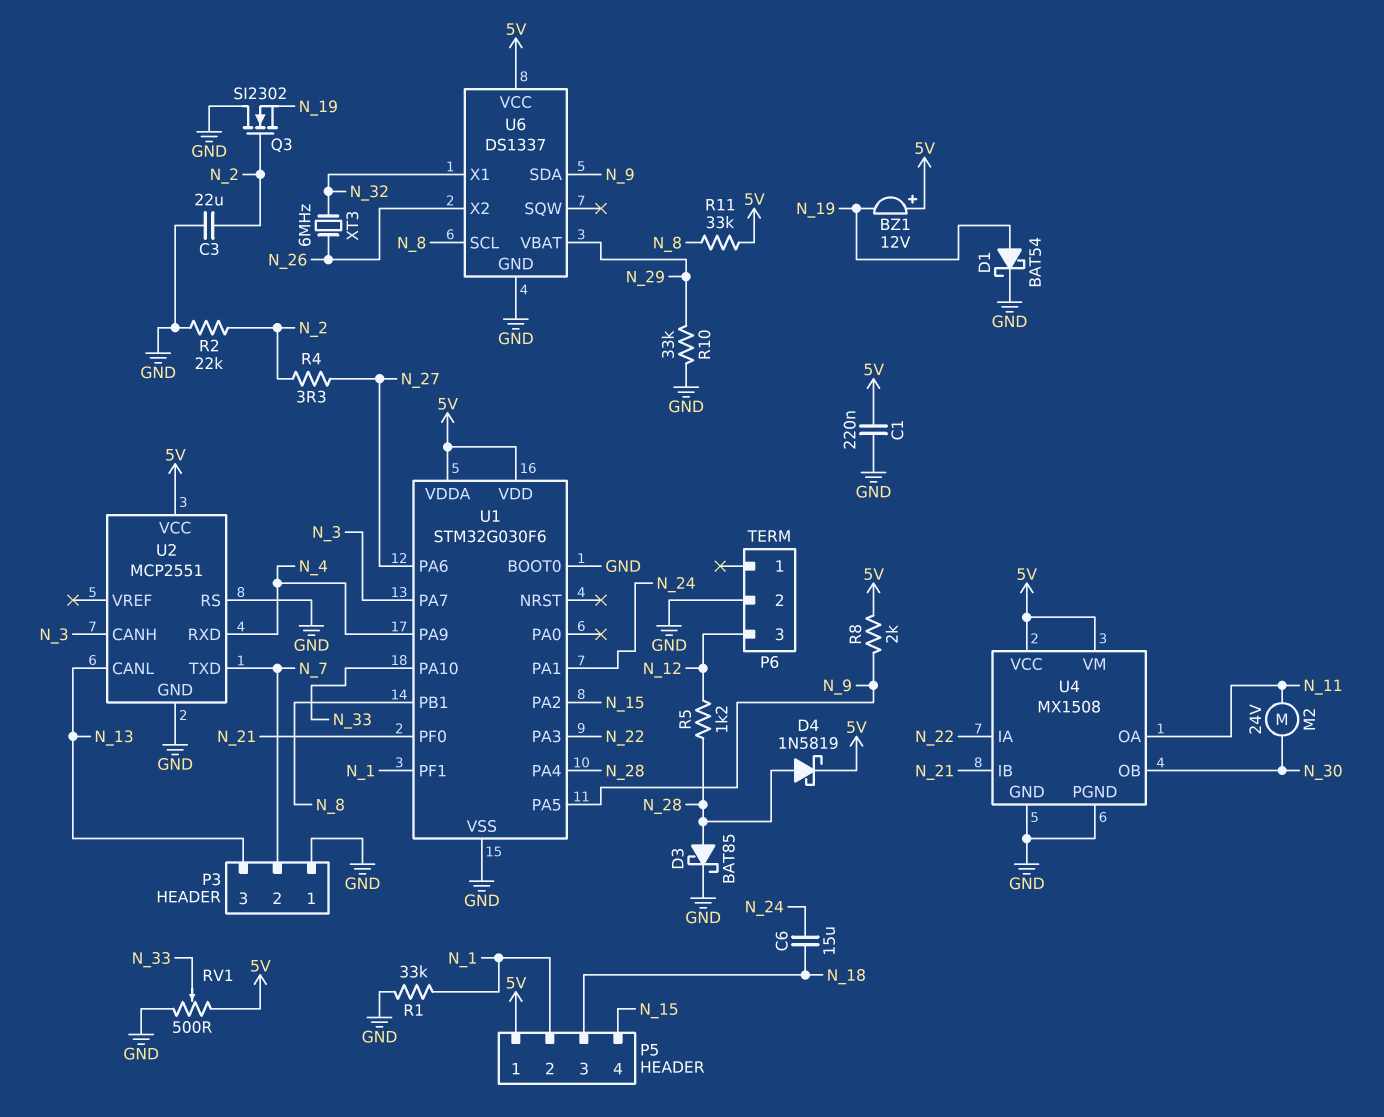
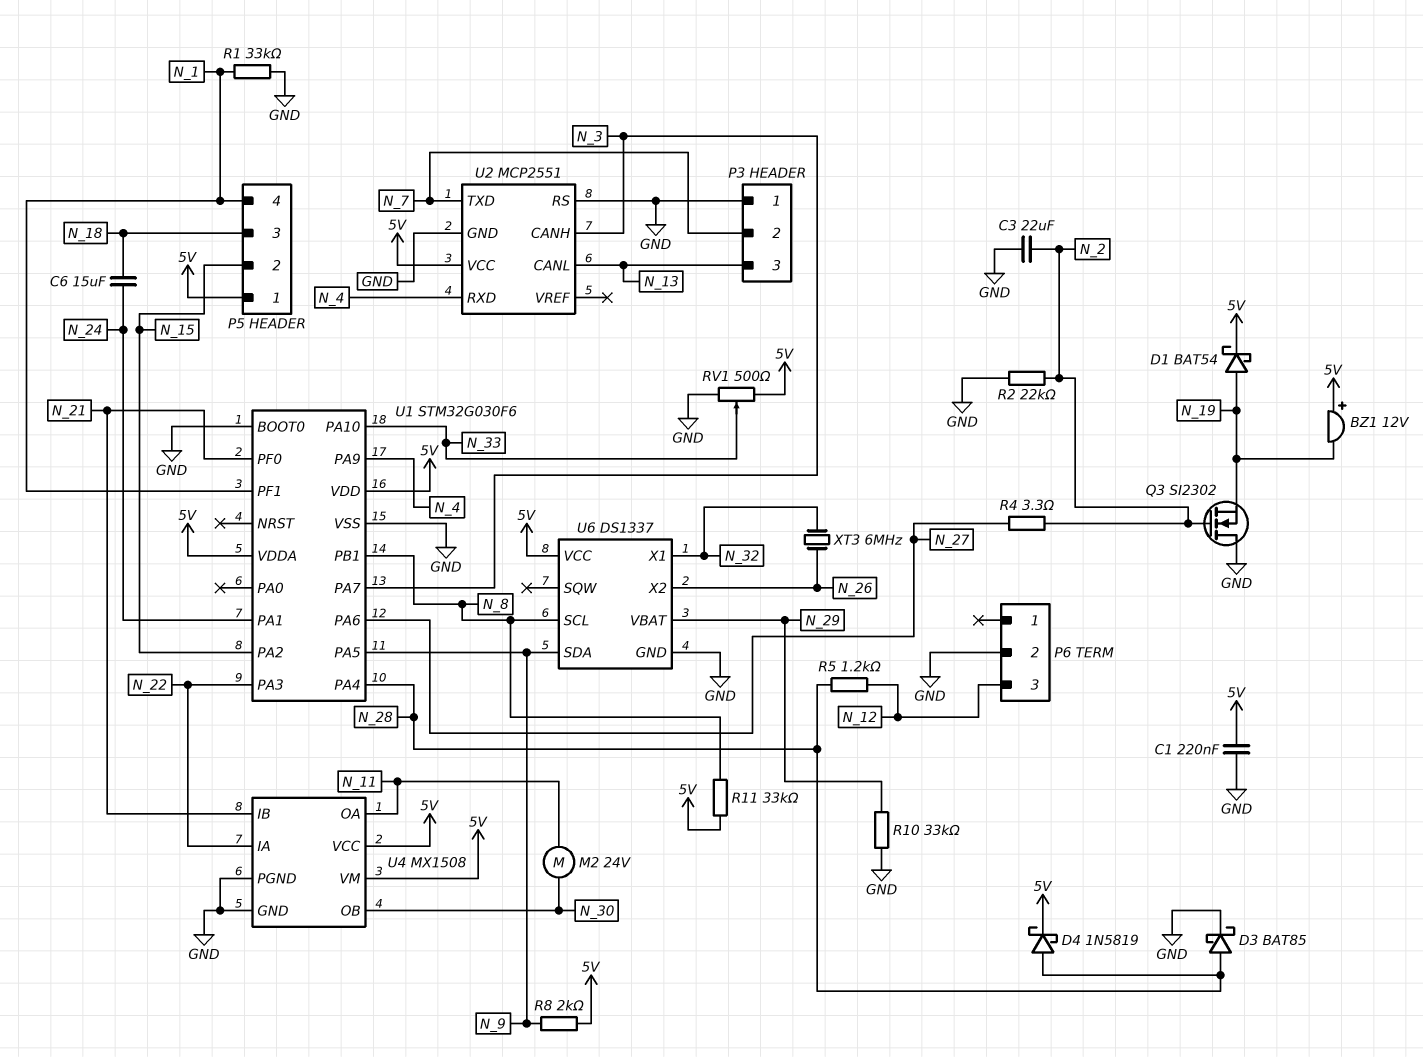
D1: schottky BAT54 (A N_19, K GND) -> schottky BAT54 (A N_19, K 5V)
P5 pin 2: N_1 -> N_15
P5 pin 4: N_15 -> N_1

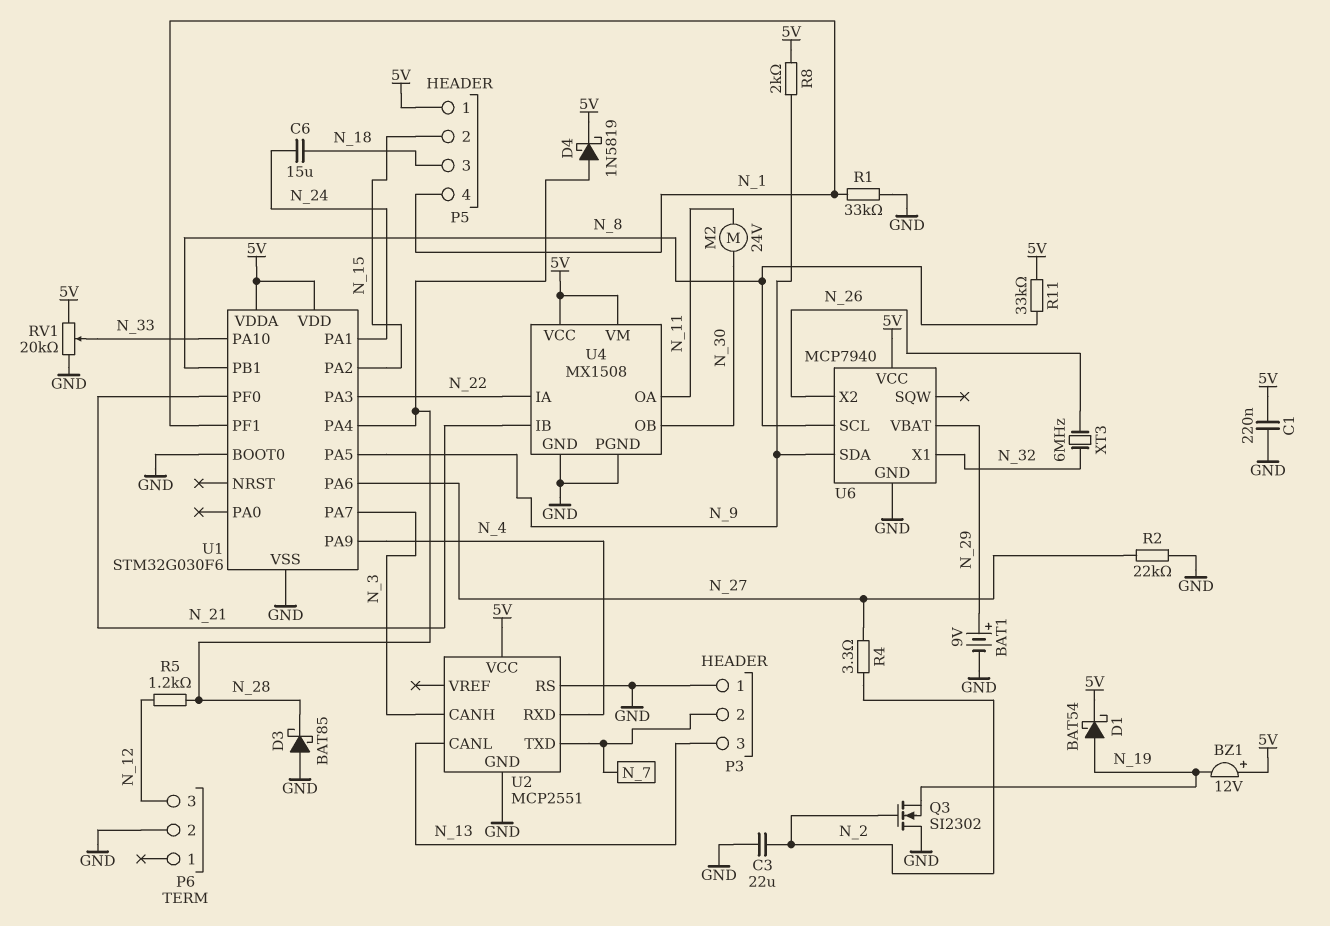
BAT1: none -> 9V (plus N_29, minus GND)
D3: schottky BAT85 (A N_28, K GND) -> schottky BAT85 (A GND, K N_28)
R2: 22k (GND, N_2) -> 22k (GND, N_27)
R10: 33k (GND, N_29) -> none
RV1: 500 (5V, GND, wiper N_33) -> 20k (5V, GND, wiper N_33)
U6: DS1337 -> MCP7940

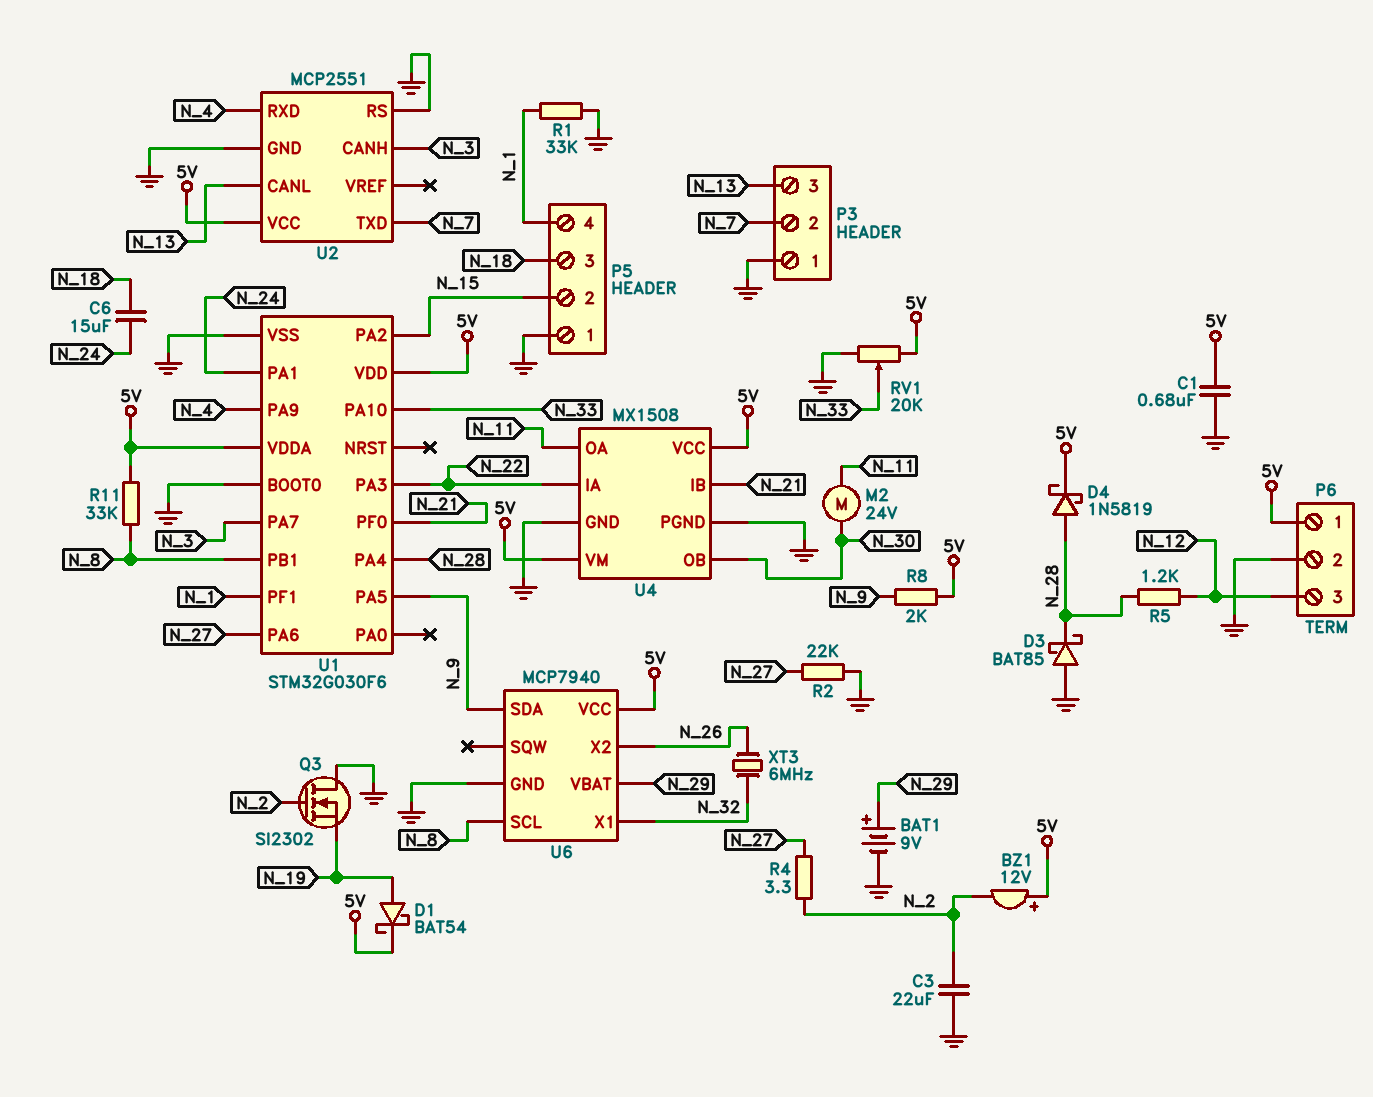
BZ1: buzzer 12V (plus 5V, minus N_19) -> buzzer 12V (plus 5V, minus N_2)
C1: 220nF (5V, GND) -> 680nF (5V, GND)
P5 pin 1: 5V -> GND
P6 pin 1: none -> 5V

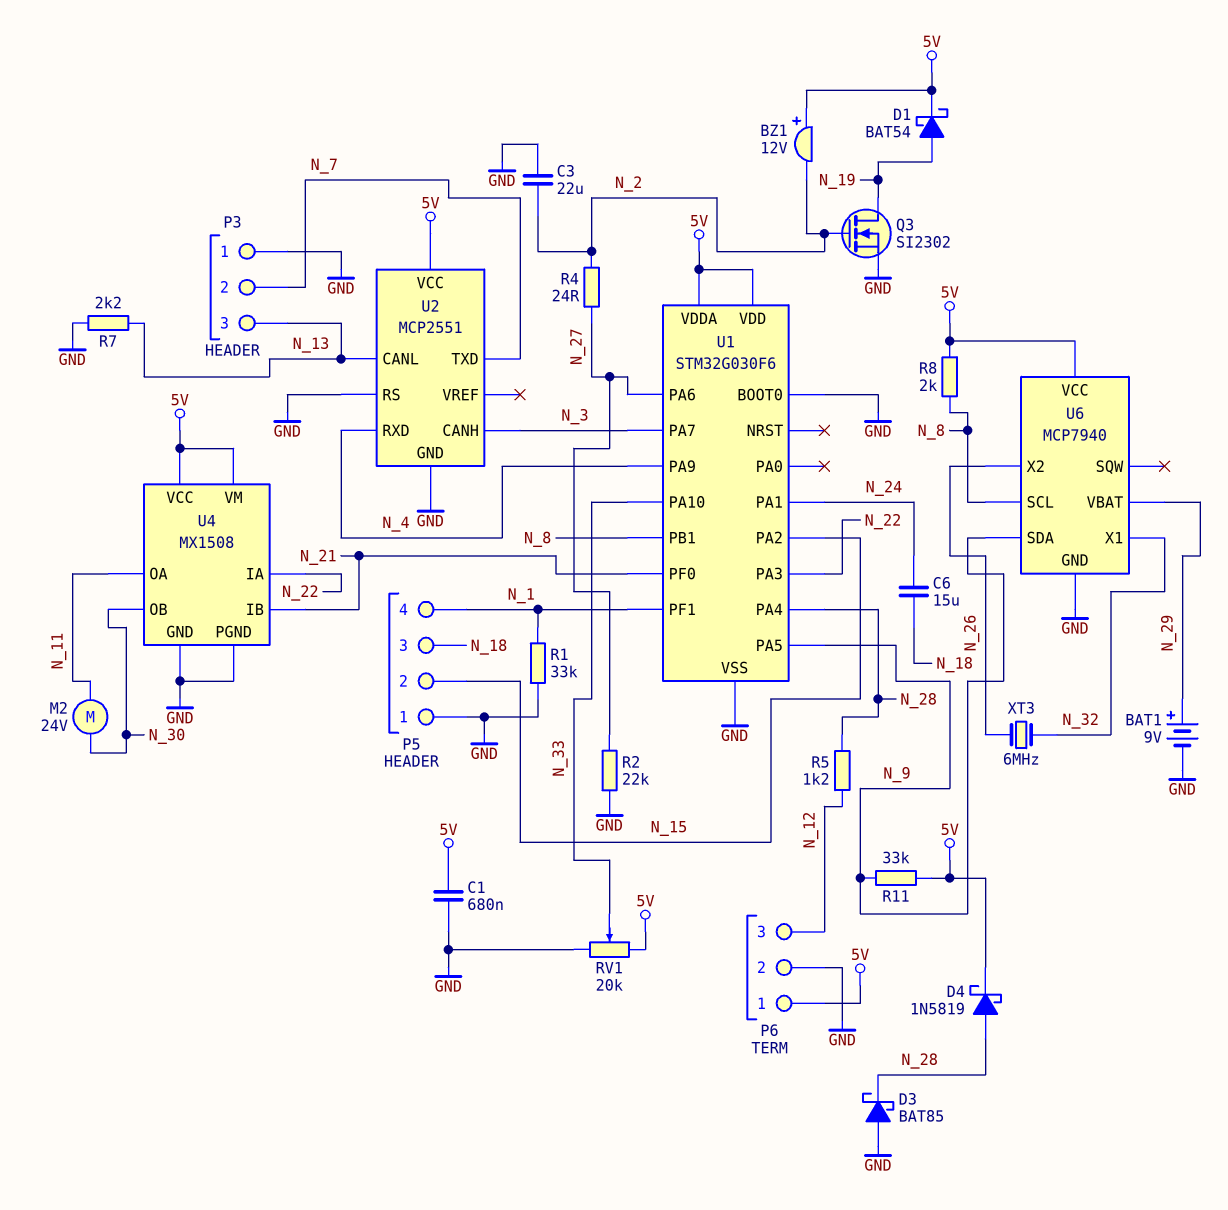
Q3: NMOS SI2302 (G N_2, D GND, S N_19) -> NMOS SI2302 (G N_2, D N_19, S GND)
R4: 3.3 (N_2, N_27) -> 24 (N_2, N_27)
R7: none -> 2.2k (GND, N_13)
R8: 2k (5V, N_9) -> 2k (5V, N_8)
R11: 33k (5V, N_8) -> 33k (5V, N_9)

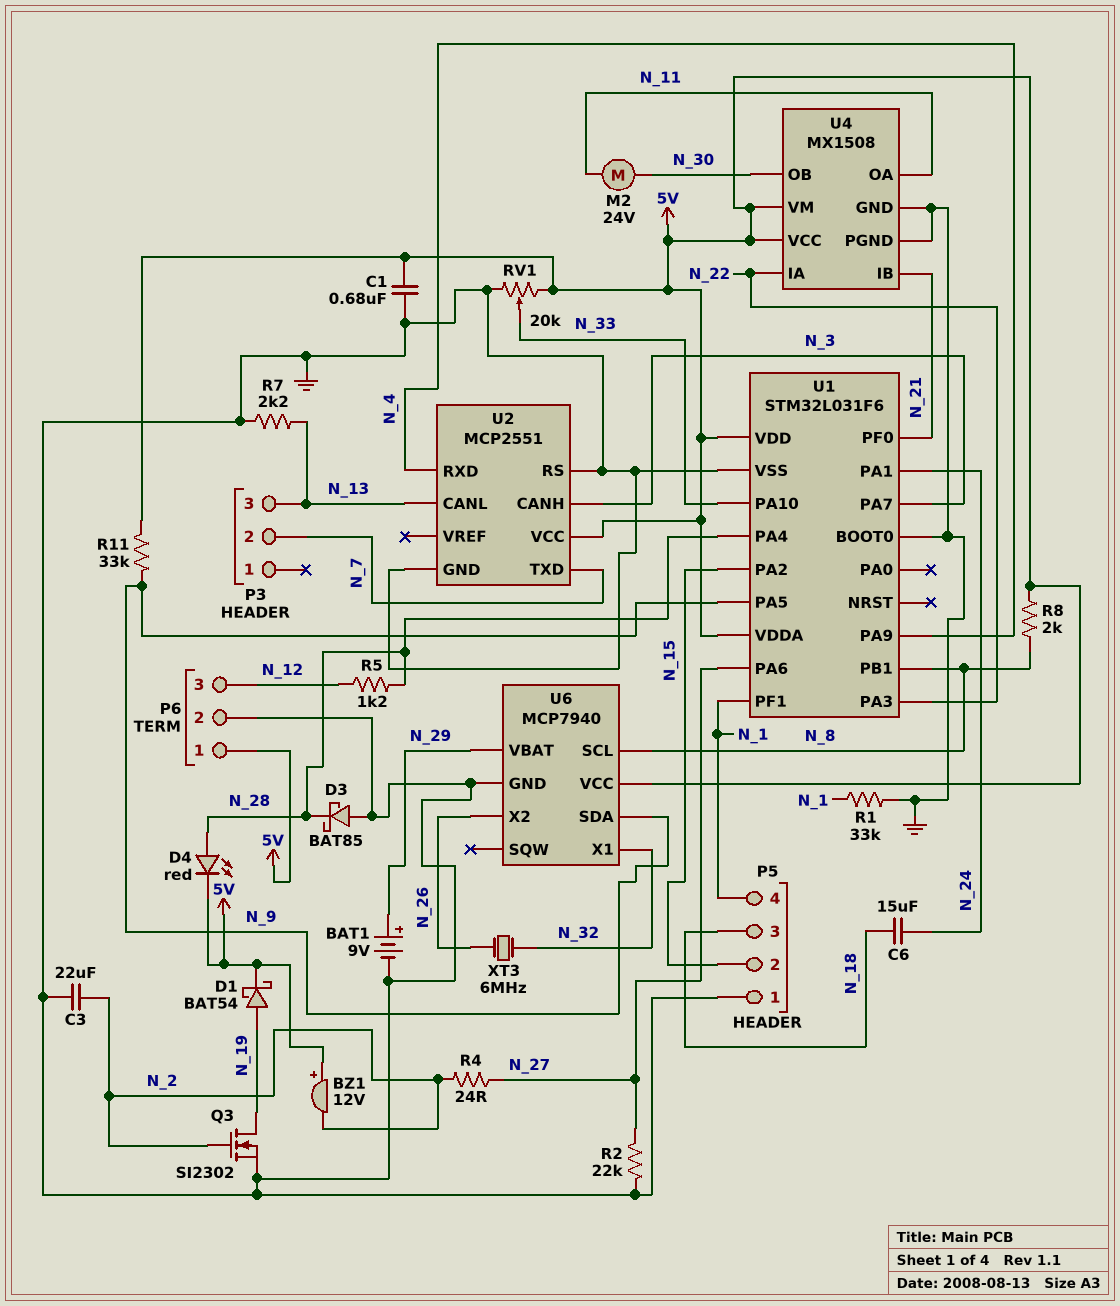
D4: schottky 1N5819 (A N_28, K 5V) -> LED red (A N_28, K 5V)
P3 pin 1: GND -> none
U1: STM32G030F6 -> STM32L031F6

